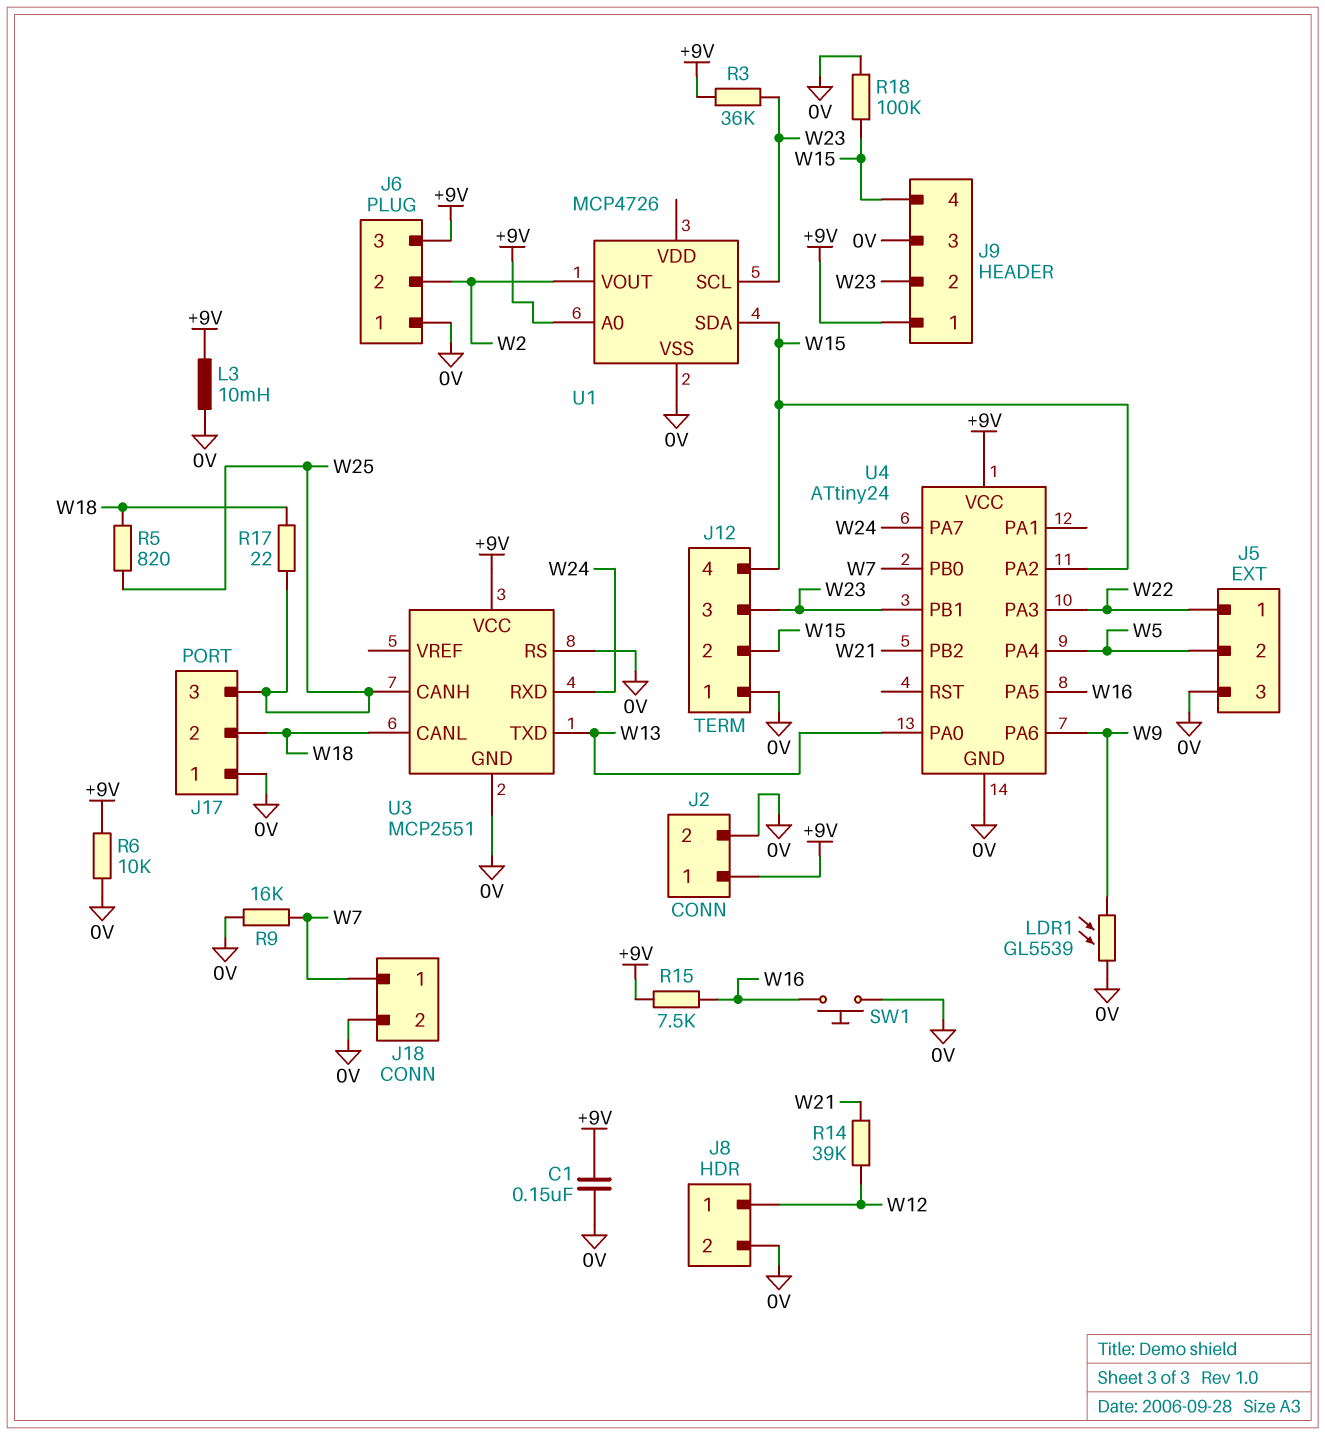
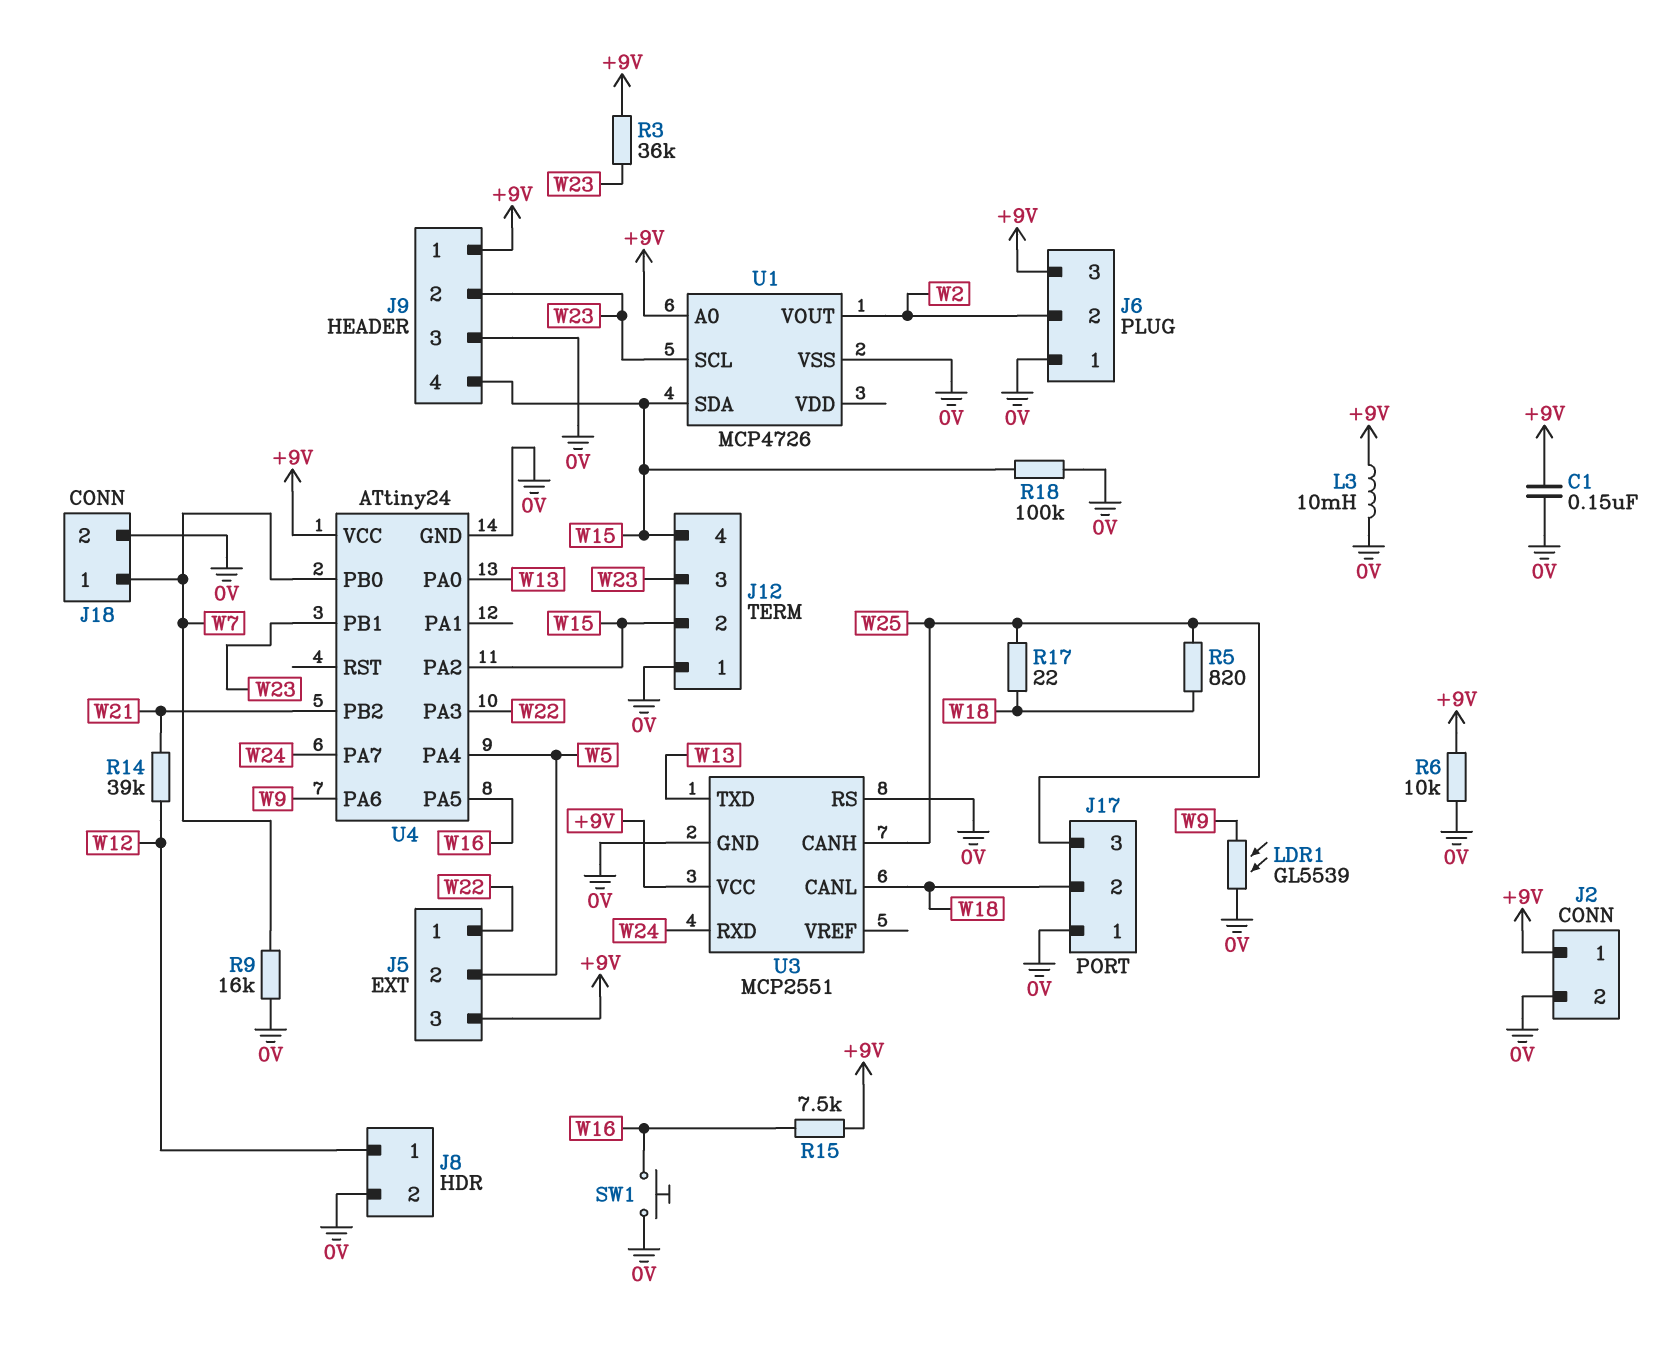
J5 pin 3: 0V -> +9V

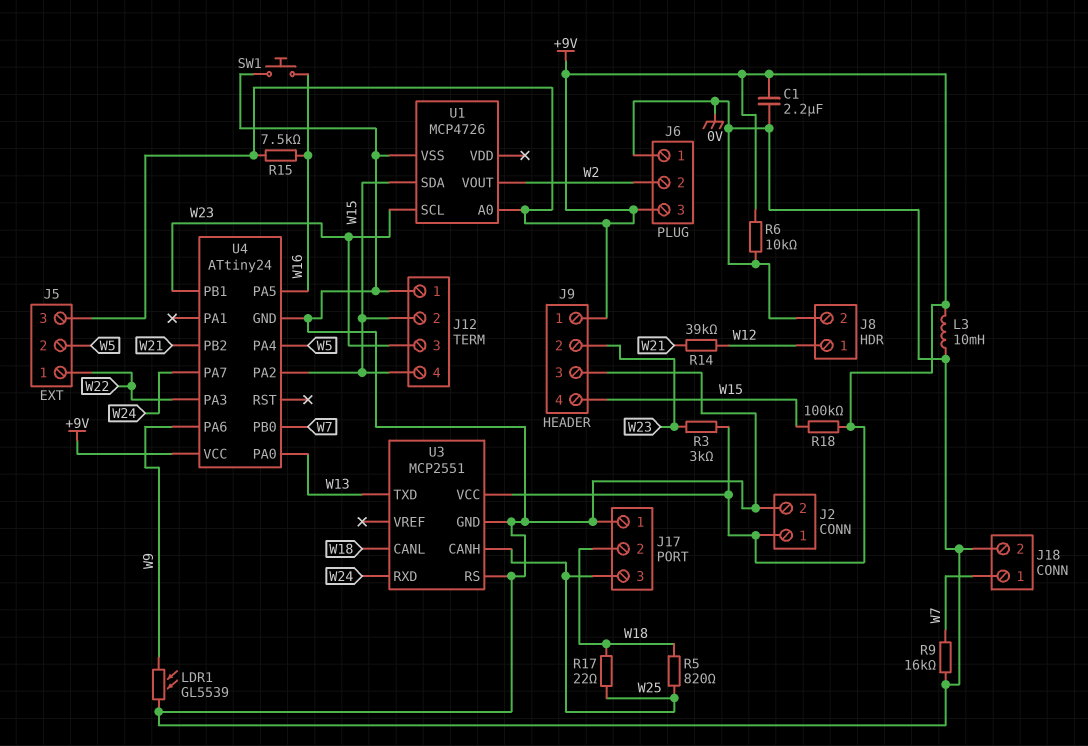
C1: 150nF (+9V, 0V) -> 2.2uF (+9V, 0V)
R3: 36k (+9V, W23) -> 3k (+9V, W23)
R18: 100k (0V, W15) -> 100k (+9V, W15)

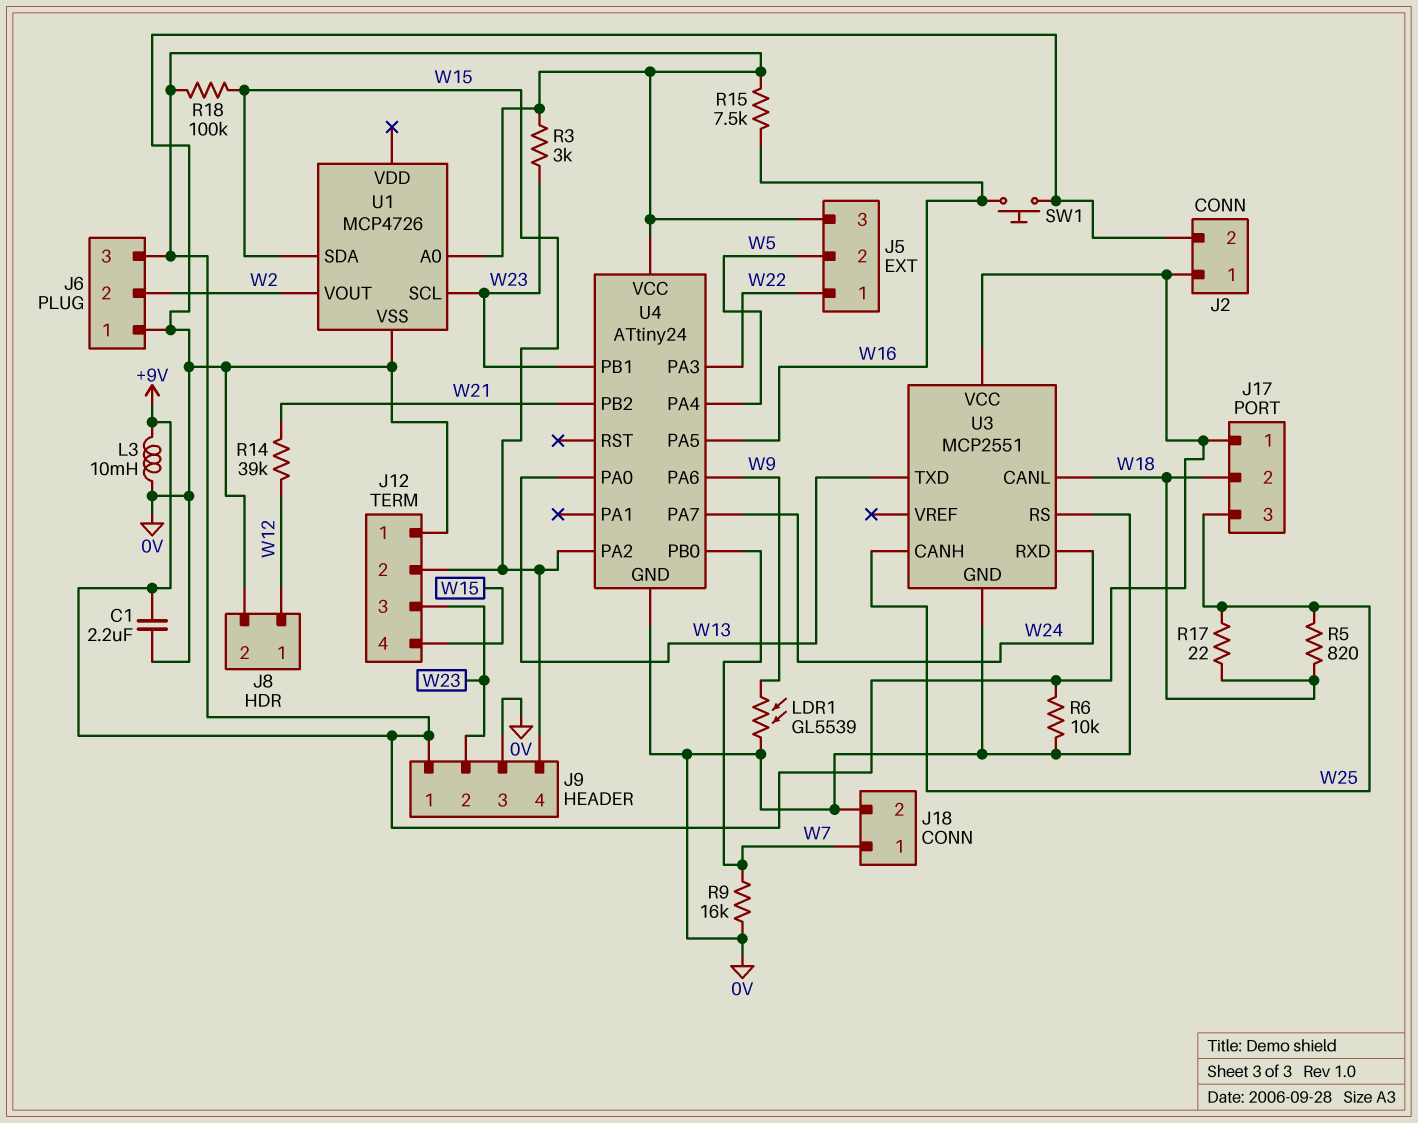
J17 pin 1: 0V -> +9V

